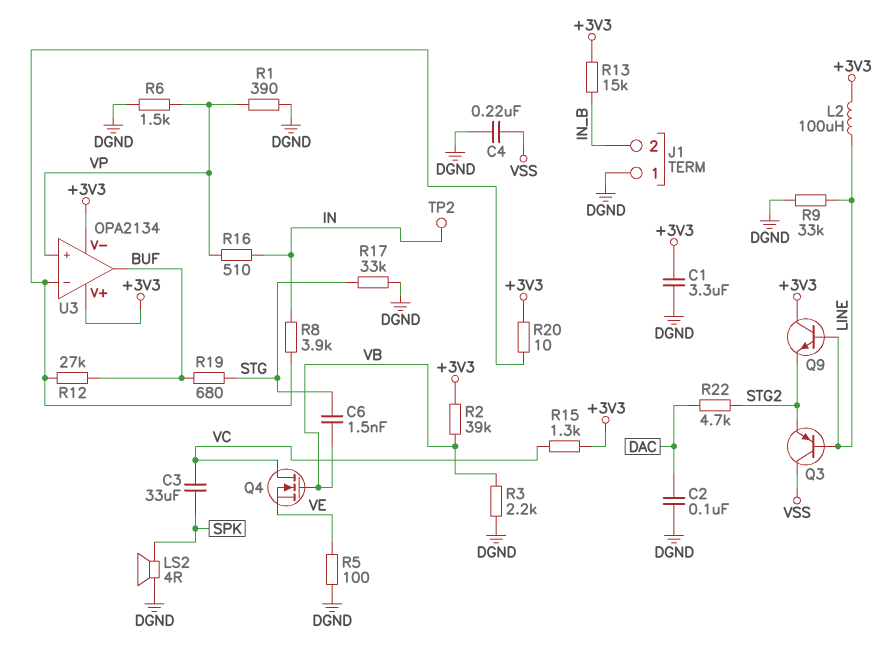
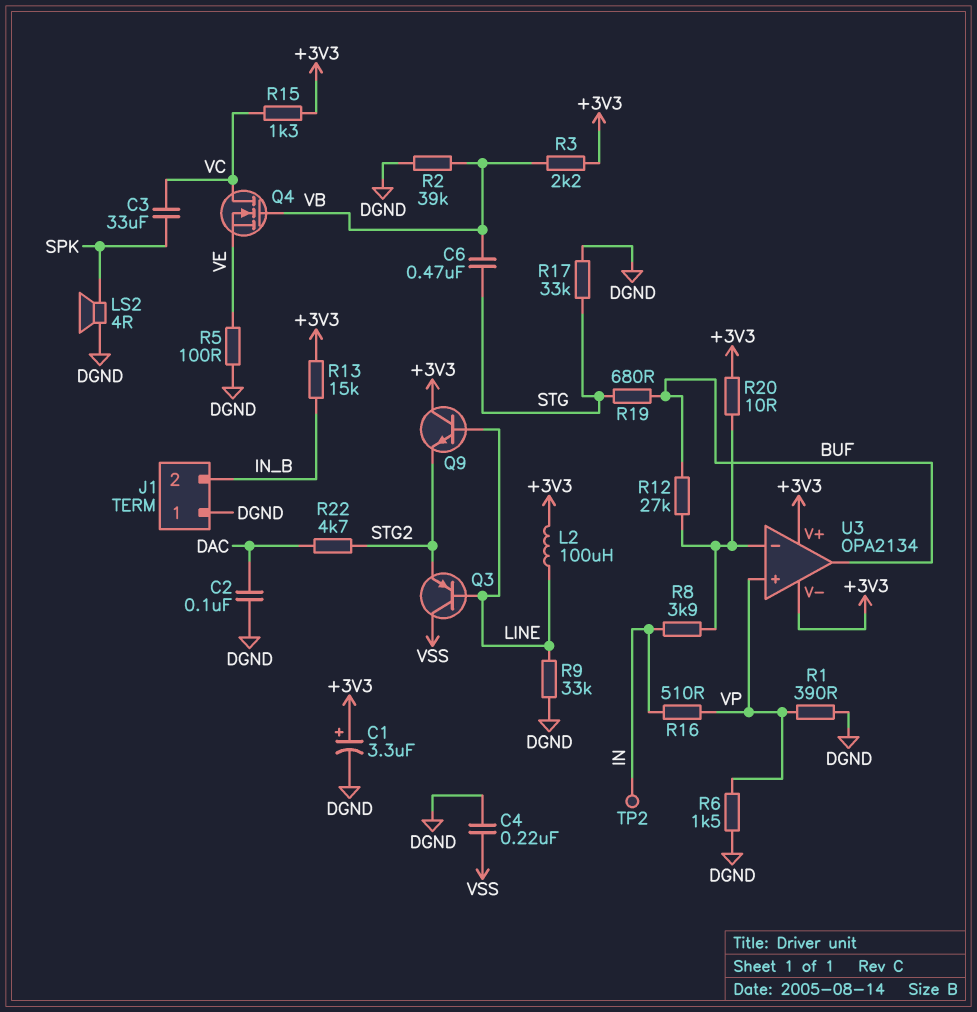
C1: 3.3uF (+3V3, DGND) -> 3.3uF (plus +3V3, minus DGND)
C6: 1.5nF (STG, VB) -> 470nF (STG, VB)
R2: 39k (+3V3, VB) -> 39k (DGND, VB)
R3: 2.2k (DGND, VB) -> 2.2k (+3V3, VB)

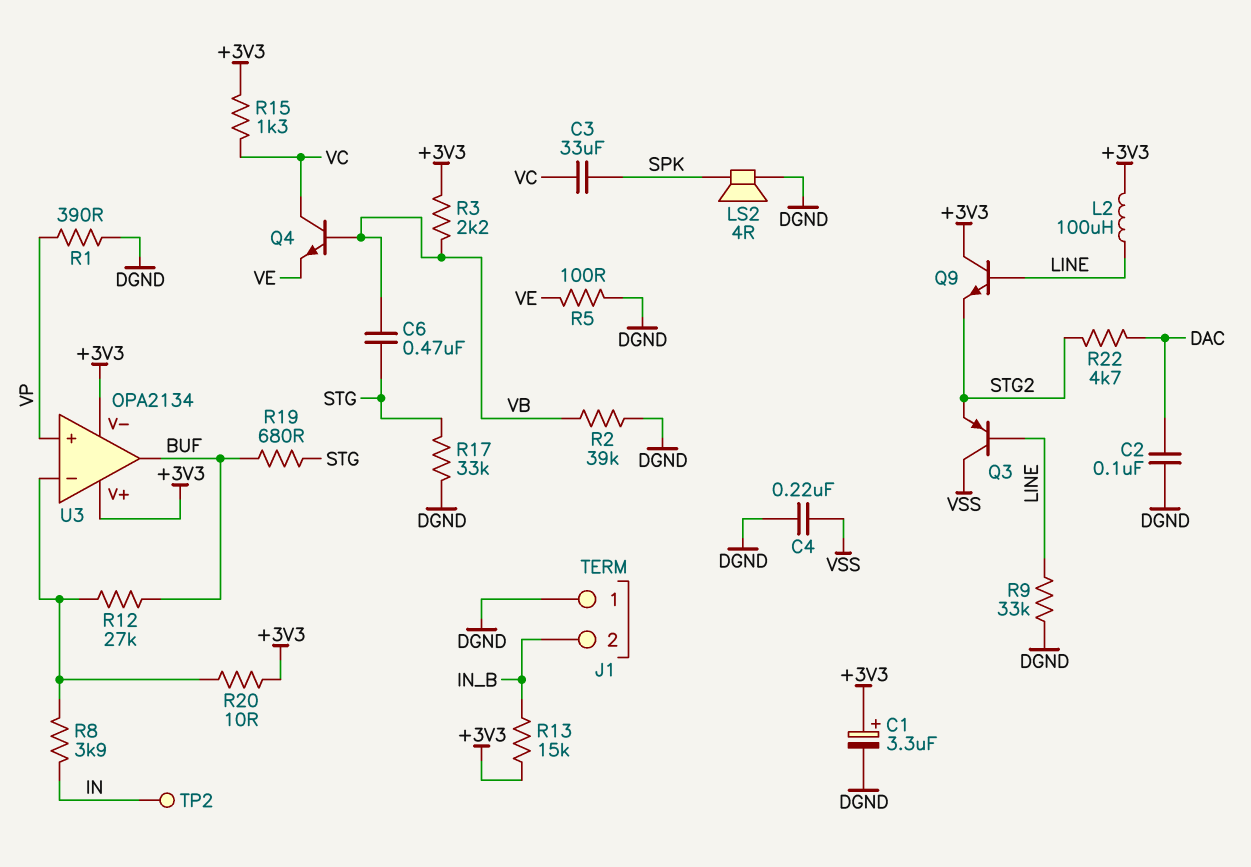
Q4: NMOS (G VB, D VC, S VE) -> NPN (B VB, C VC, E VE)
R6: 1.5k (DGND, VP) -> none
R16: 510 (IN, VP) -> none

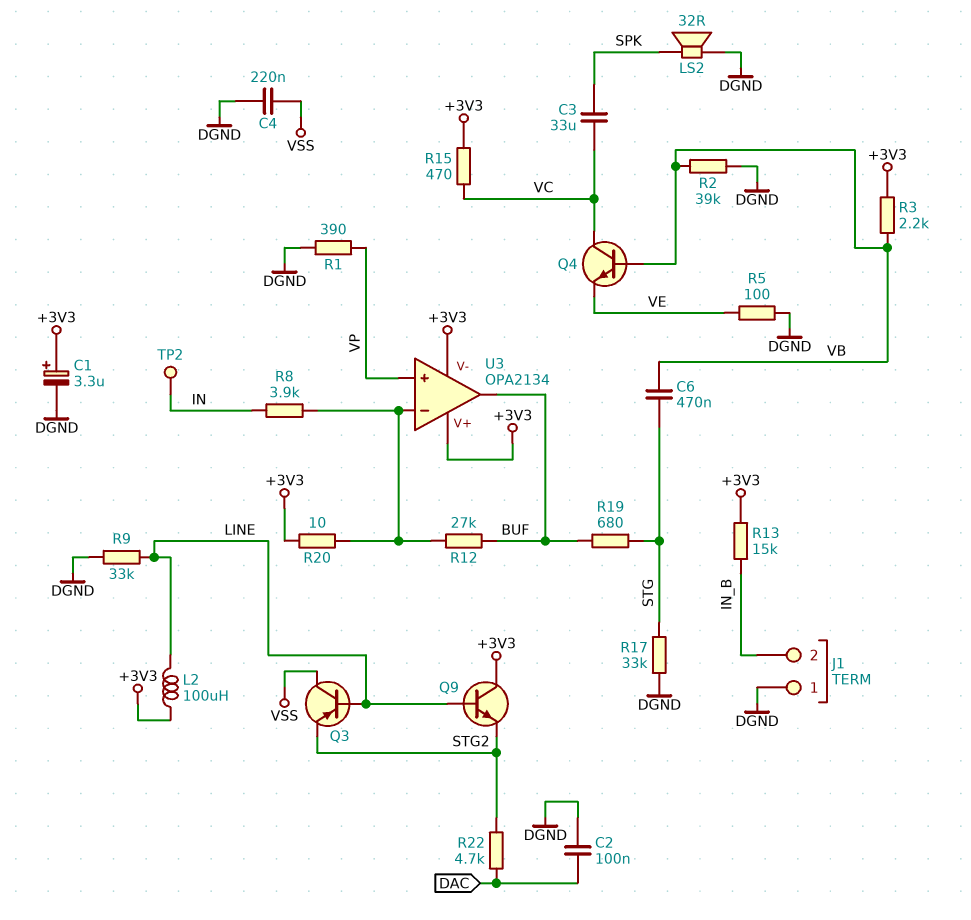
LS2: speaker 4R (DGND, SPK) -> speaker 32R (DGND, SPK)
R15: 1.3k (+3V3, VC) -> 470 (+3V3, VC)

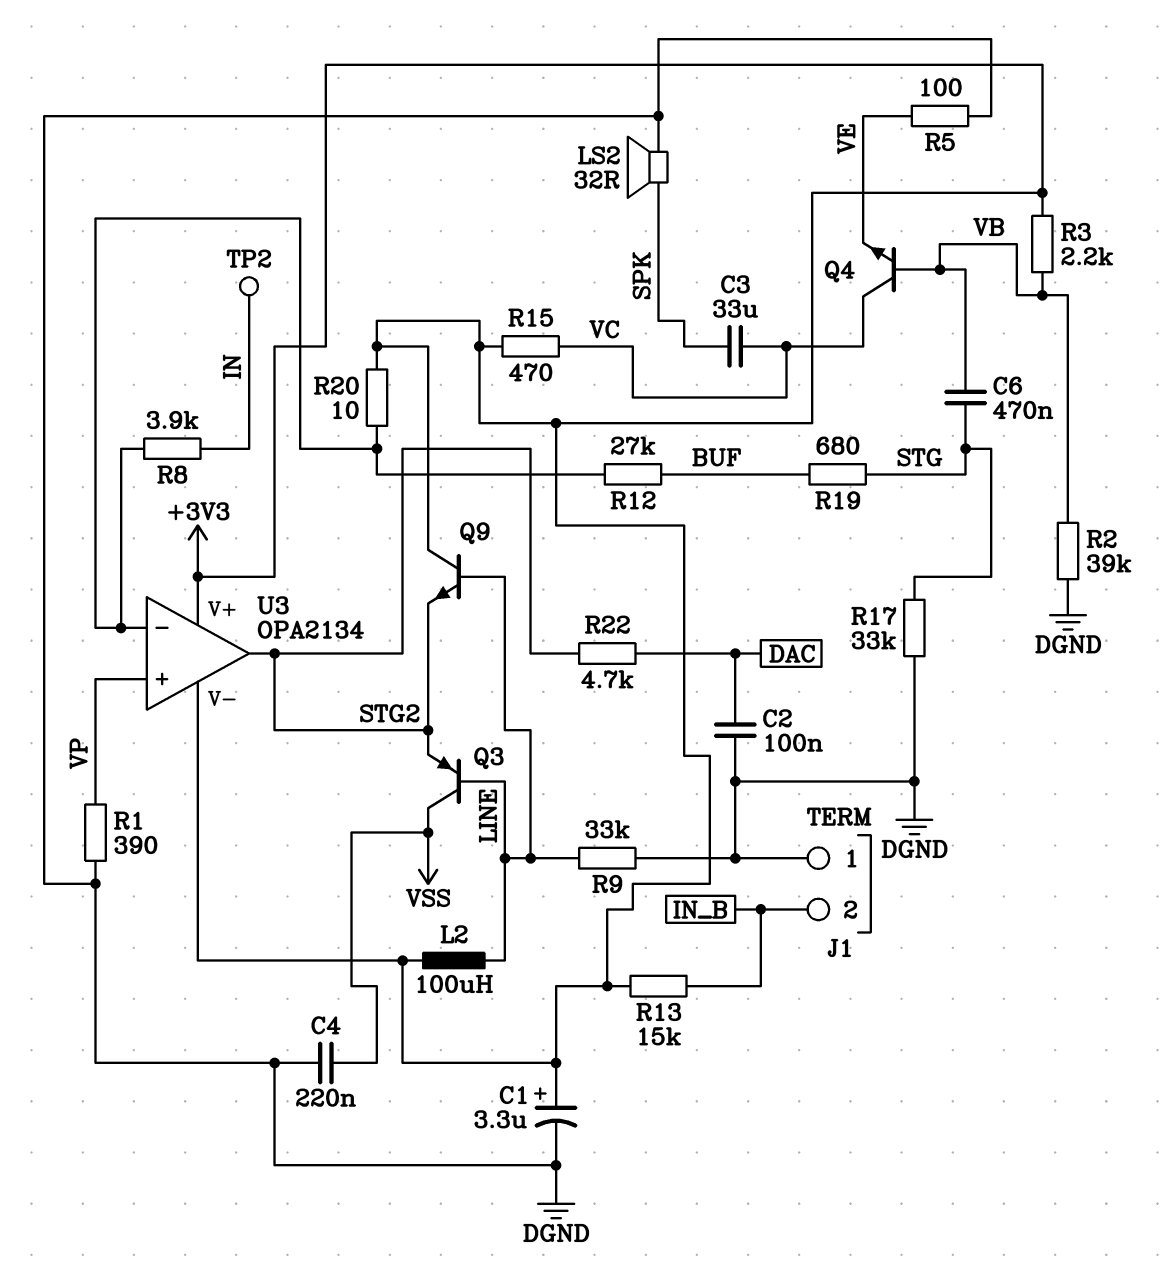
U3 pin out: BUF -> STG2

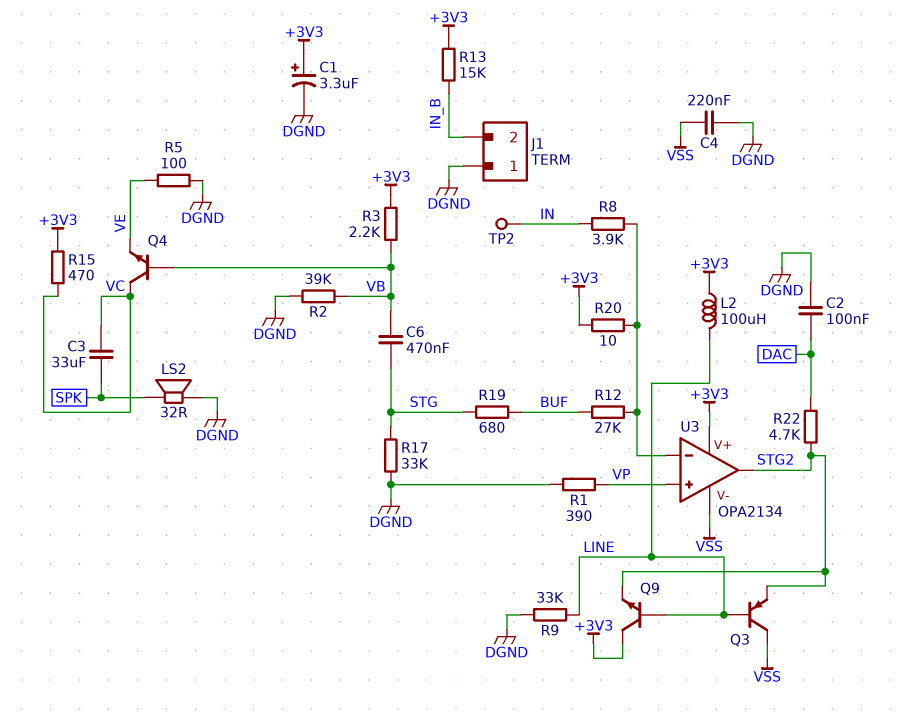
U3 pin V-: +3V3 -> VSS

